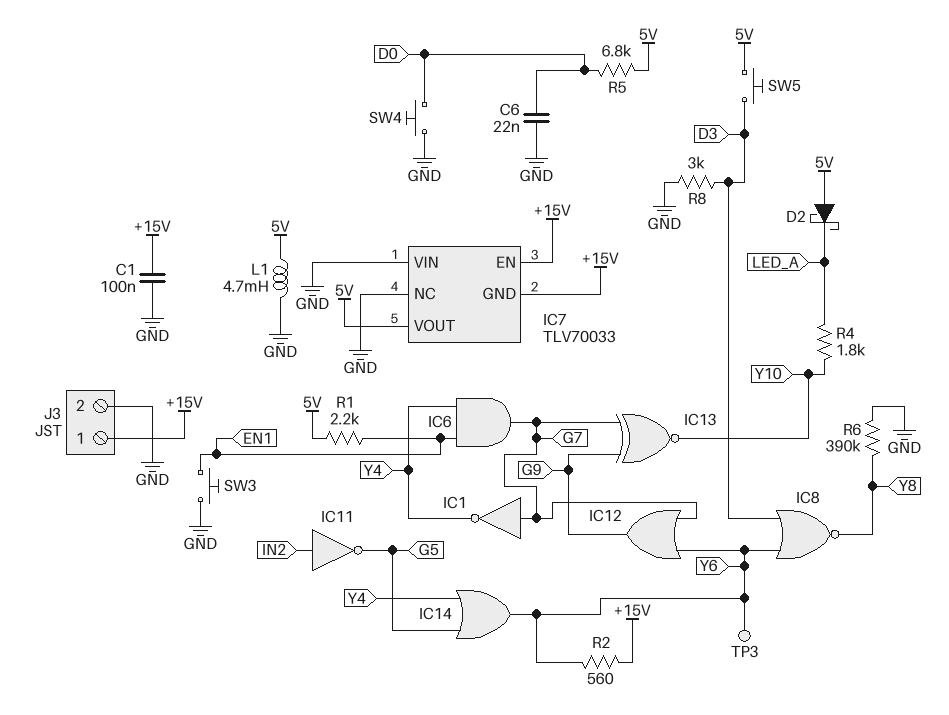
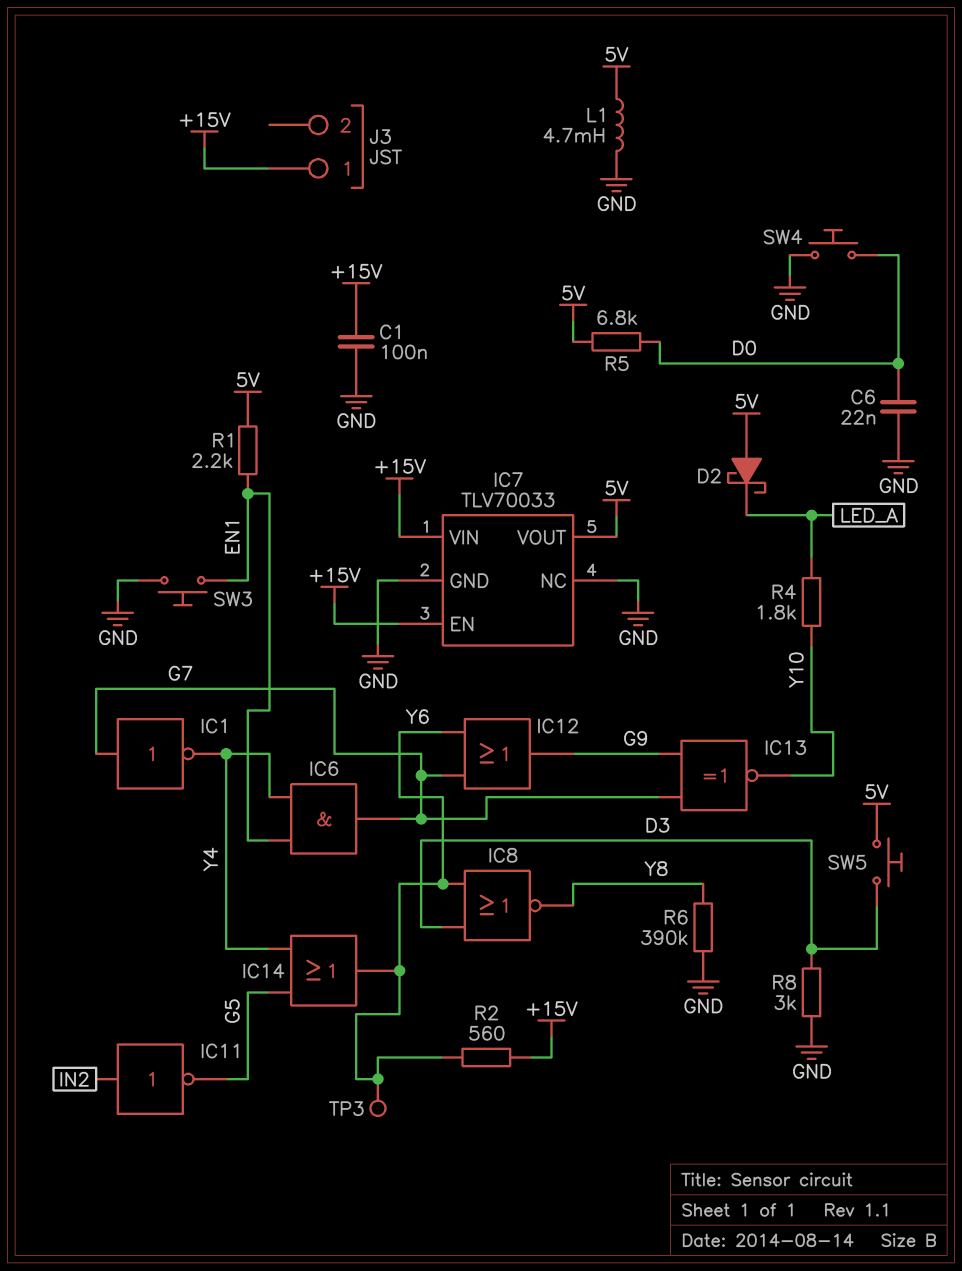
IC7 pin GND: +15V -> GND
IC7 pin VIN: GND -> +15V
J3 pin 2: GND -> none

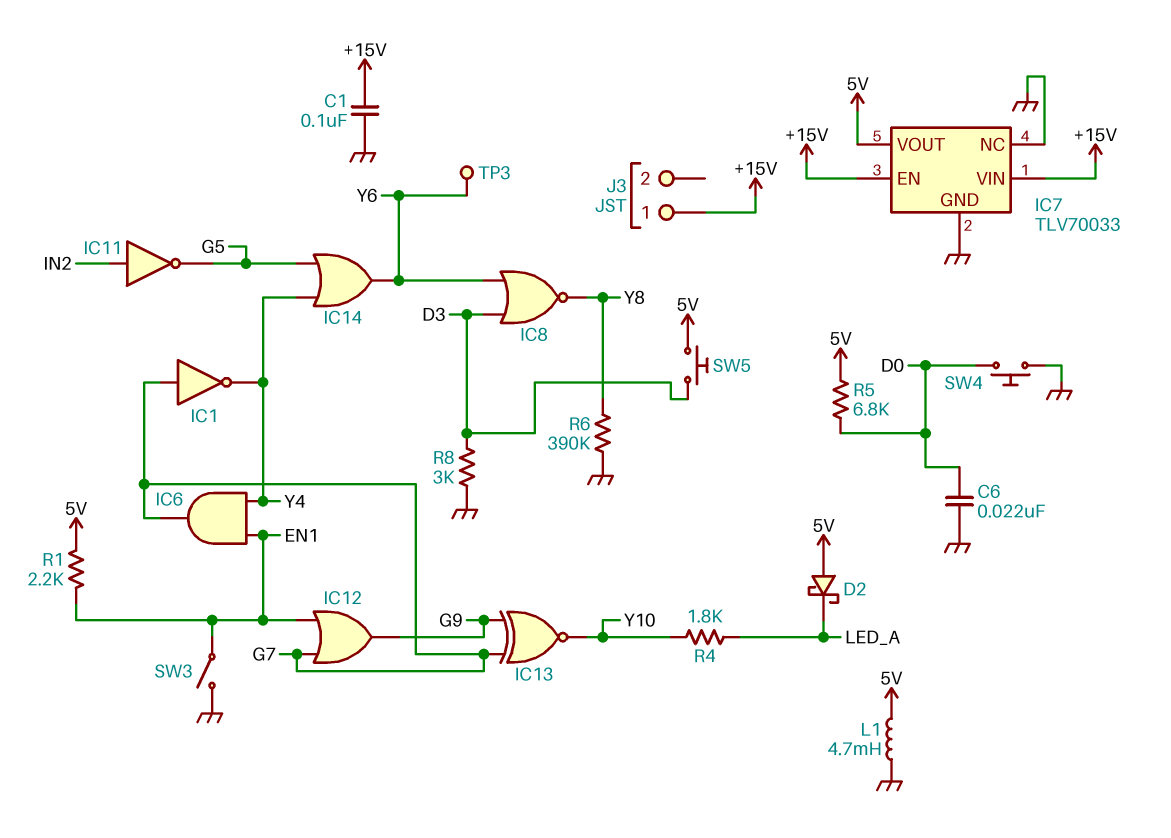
IC12: OR (in G7, in Y6, out G9) -> OR (in EN1, in G7, out G9)
R2: 560 (+15V, Y6) -> none
SW3: button (EN1, GND) -> switch (EN1, GND)

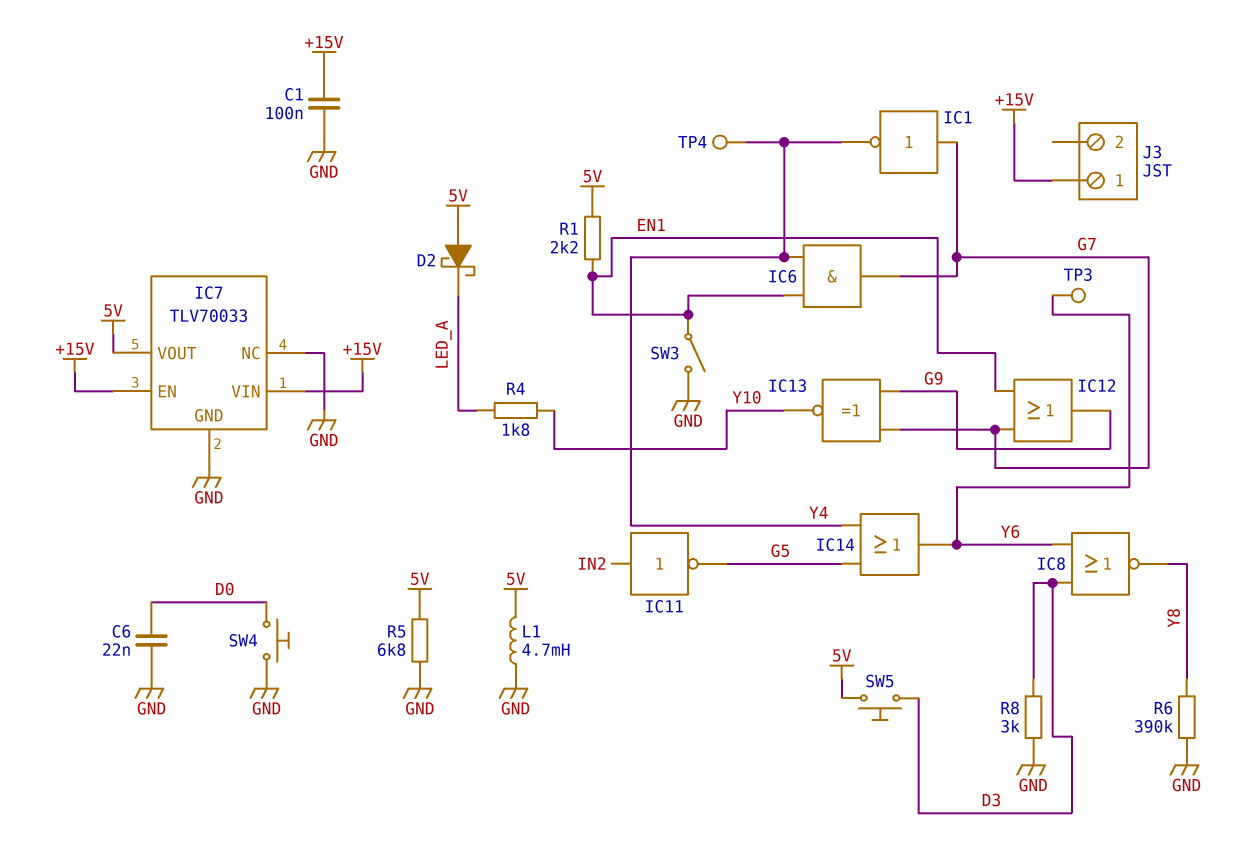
R5: 6.8k (5V, D0) -> 6.8k (5V, GND)
TP4: none -> test point (Y4)

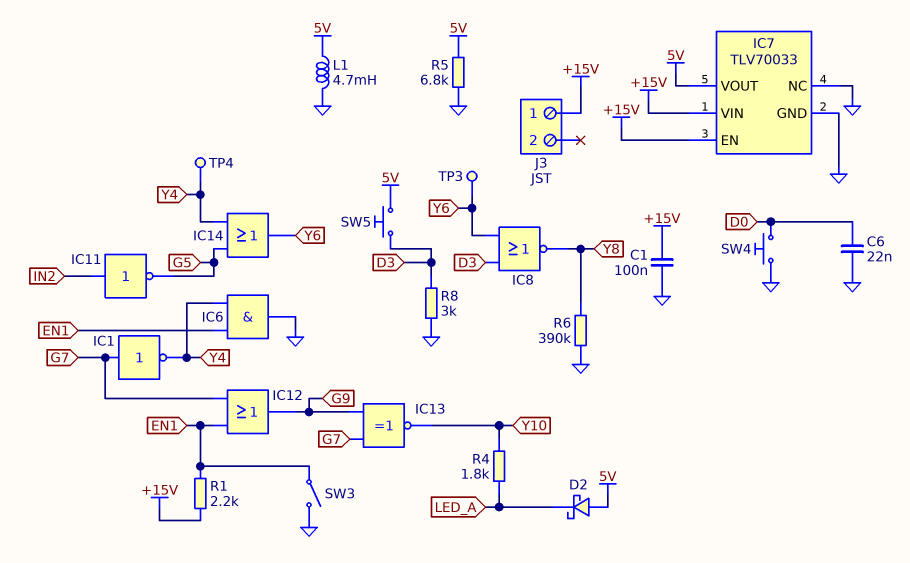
IC6: AND (in EN1, in Y4, out G7) -> AND (in EN1, in Y4, out GND)
R1: 2.2k (5V, EN1) -> 2.2k (+15V, EN1)

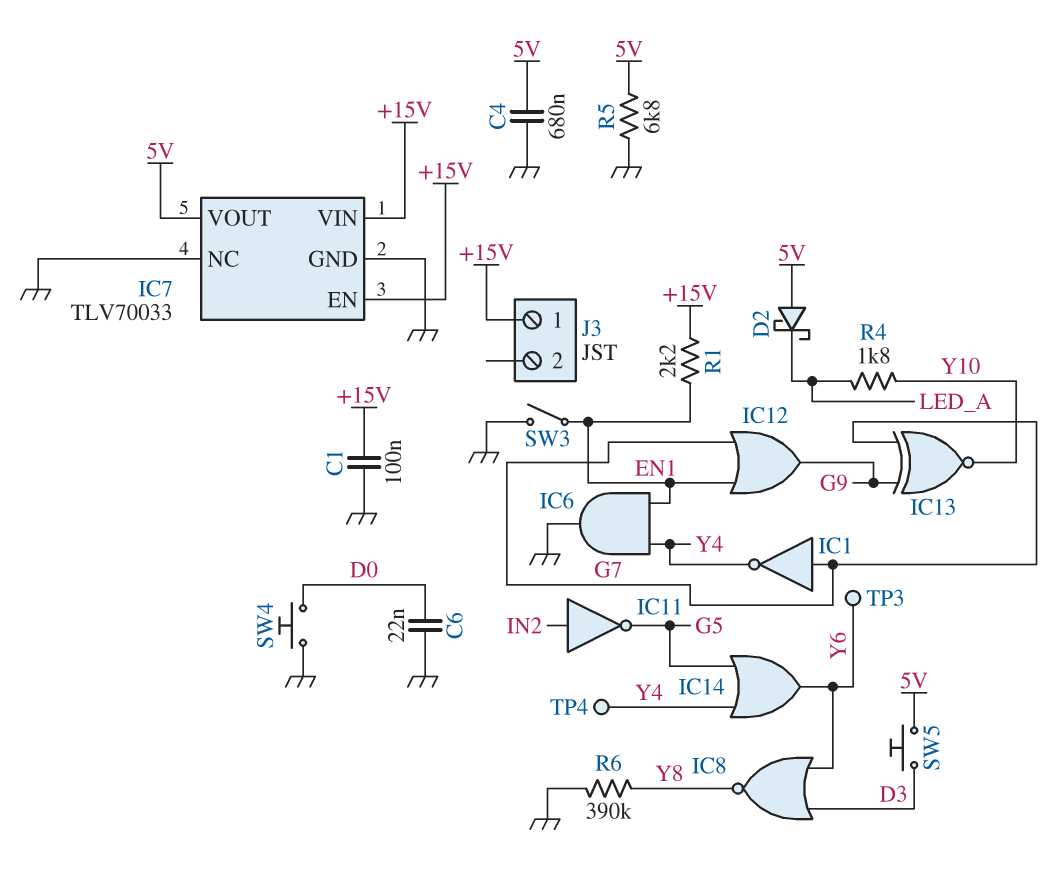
C4: none -> 680nF (5V, GND)
L1: 4.7mH (5V, GND) -> none
R8: 3k (D3, GND) -> none

